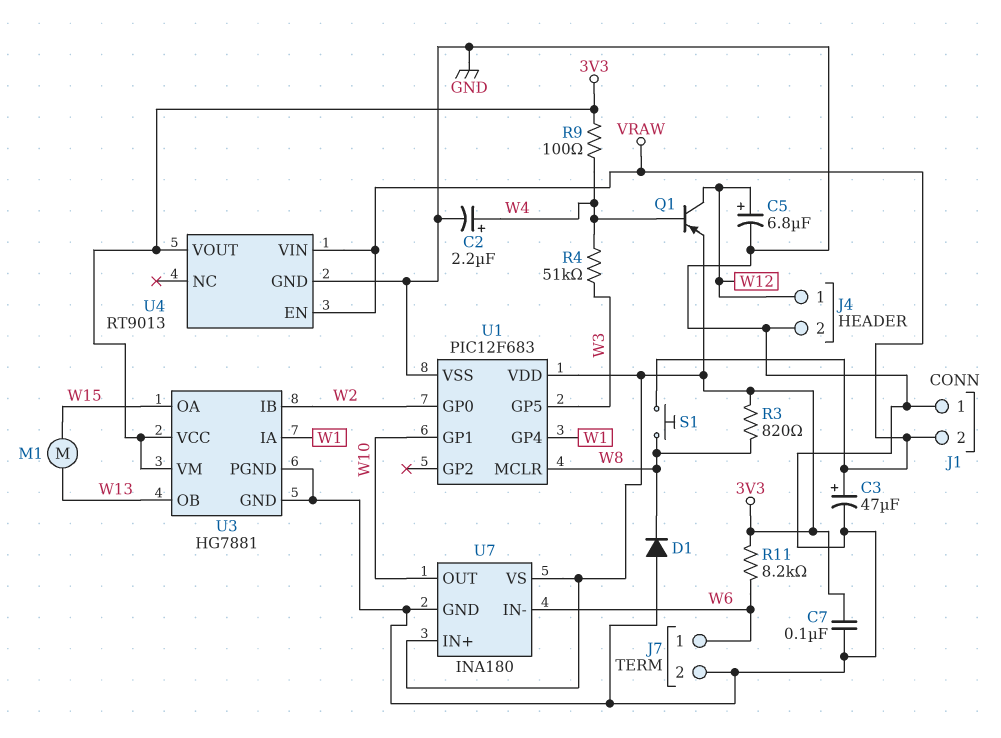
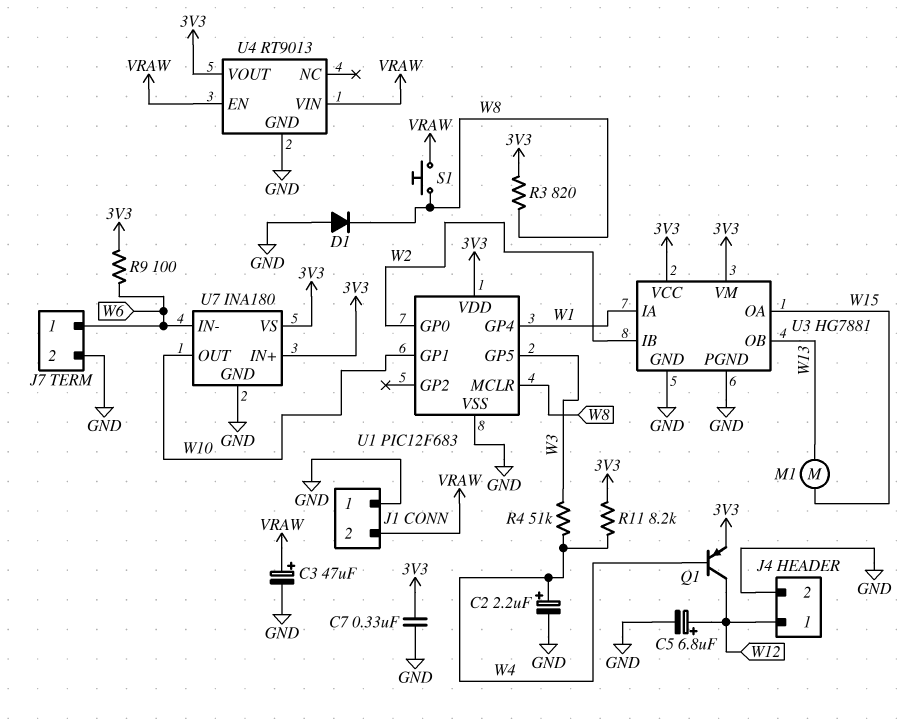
C7: 100nF (3V3, GND) -> 330nF (3V3, GND)
R9: 100 (3V3, W4) -> 100 (3V3, W6)
R11: 8.2k (3V3, W6) -> 8.2k (3V3, W4)

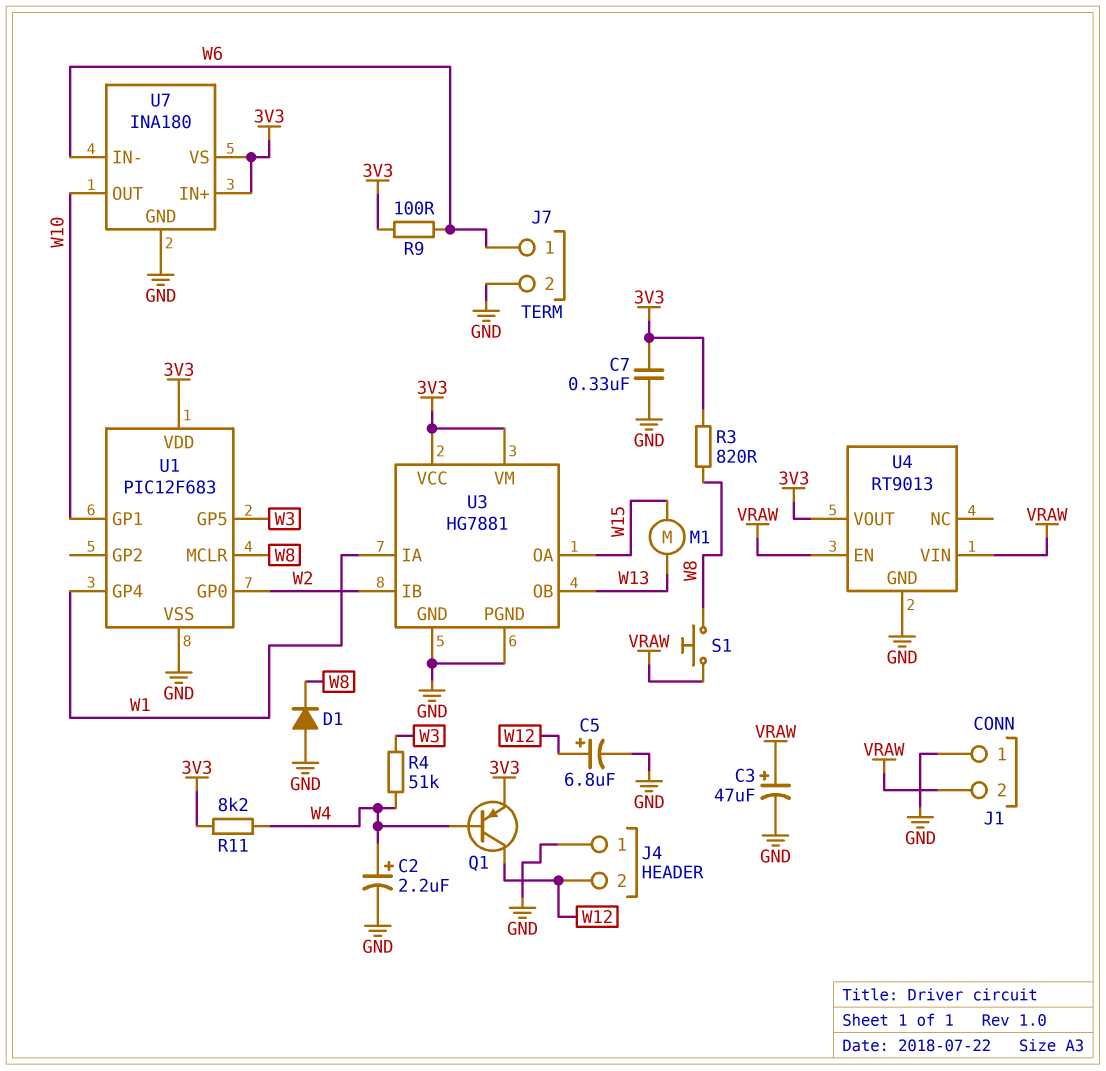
J4 pin 1: W12 -> GND
J4 pin 2: GND -> W12

